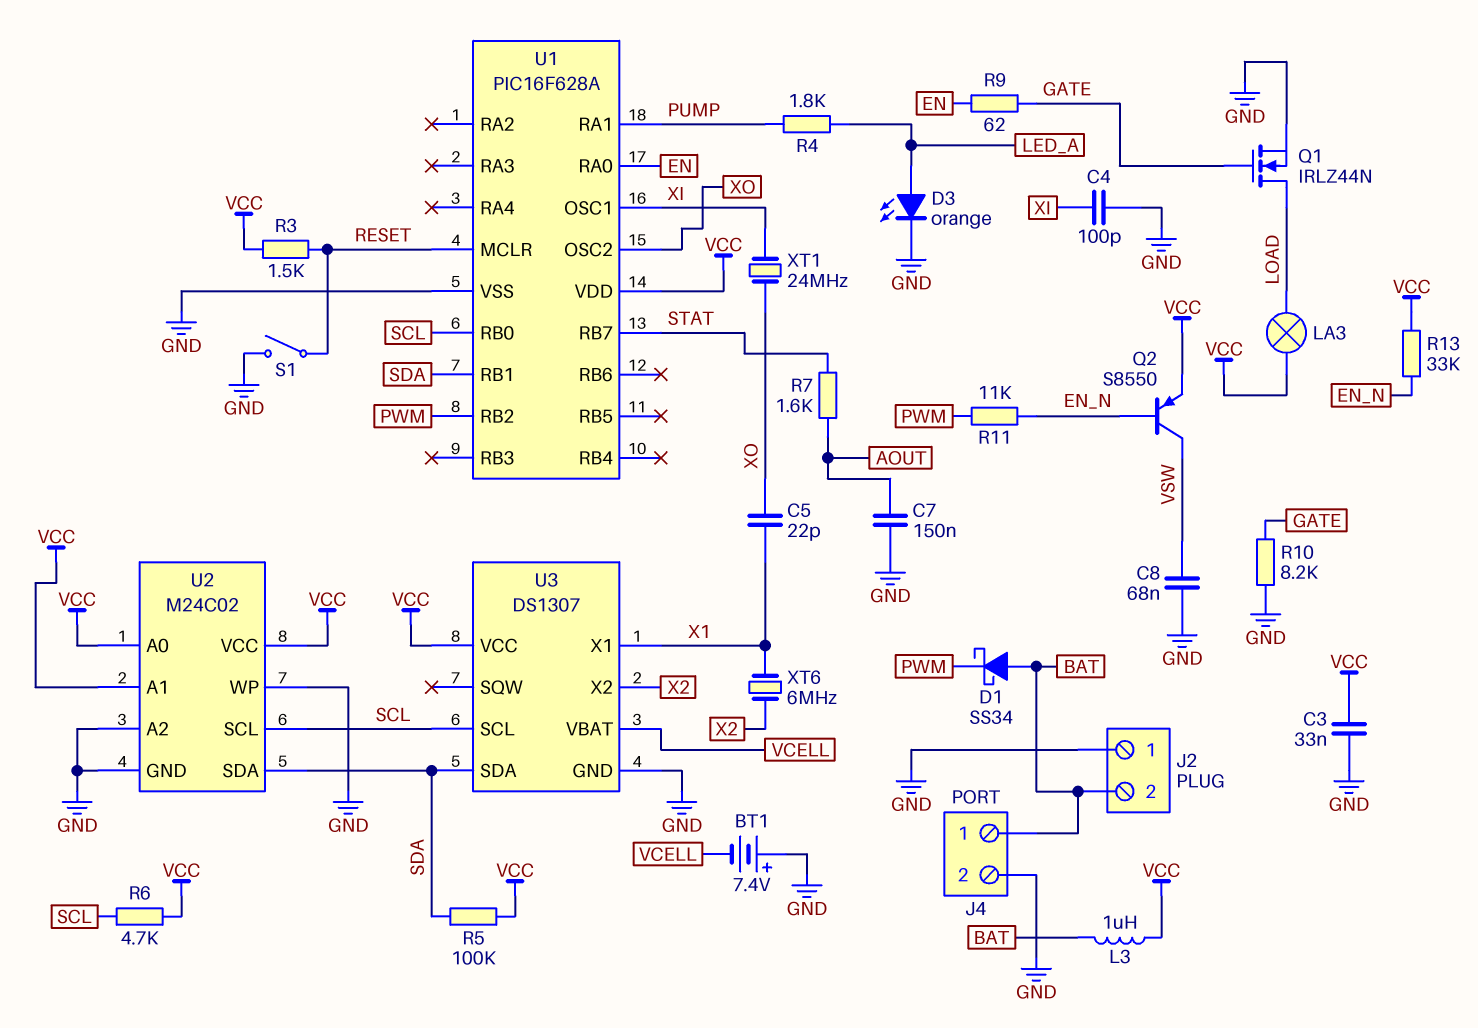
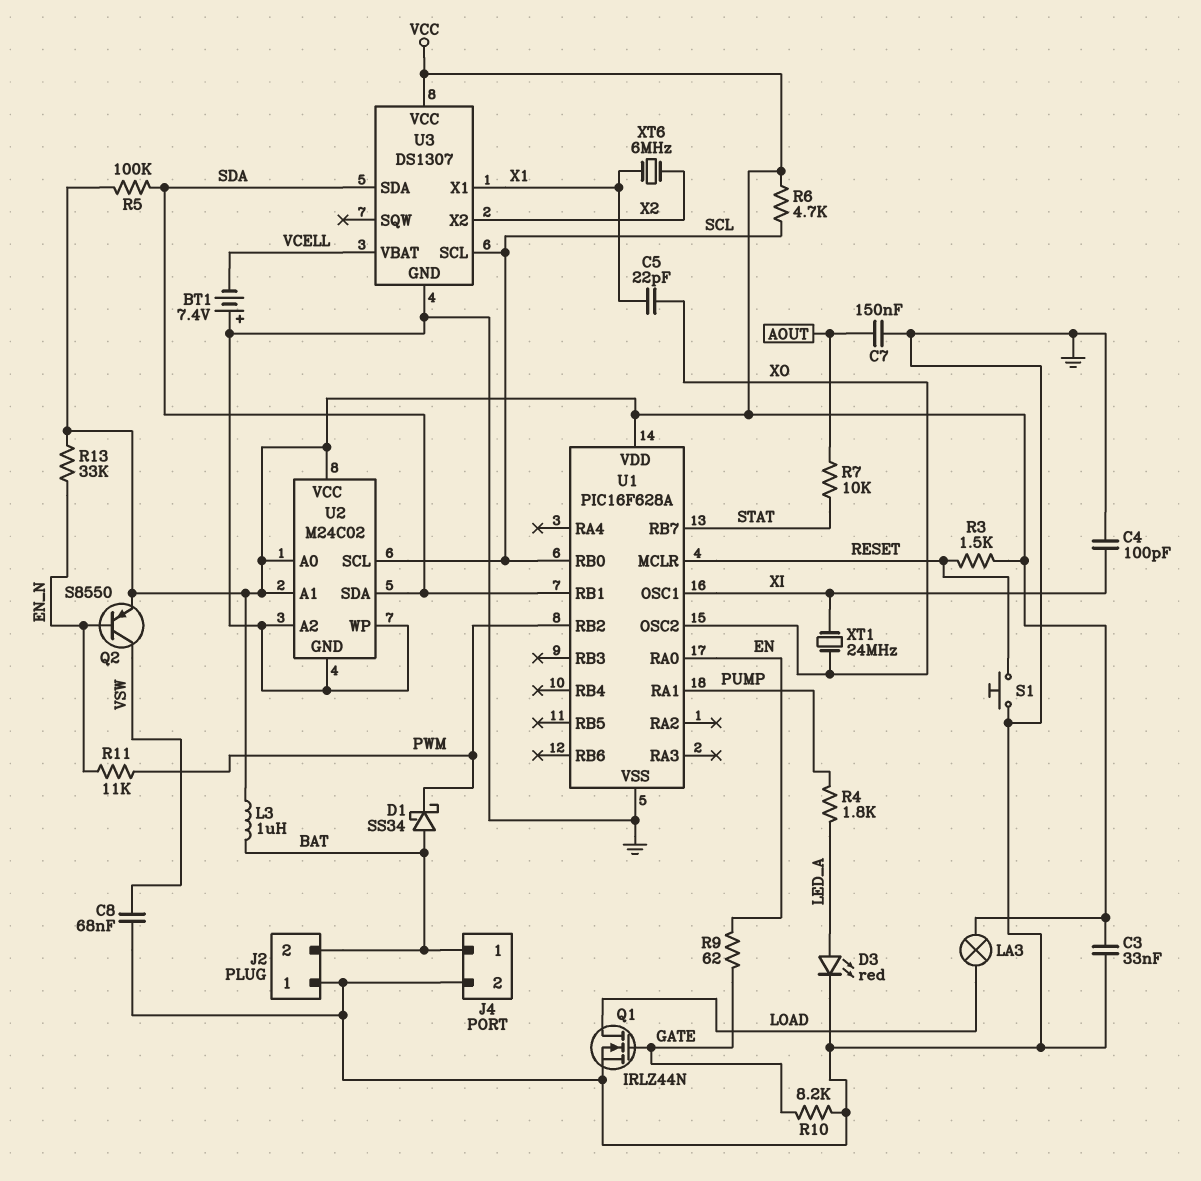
D3: LED orange (A LED_A, K GND) -> LED red (A LED_A, K GND)
R7: 1.6k (AOUT, STAT) -> 10k (AOUT, STAT)
S1: switch (GND, RESET) -> button (GND, RESET)

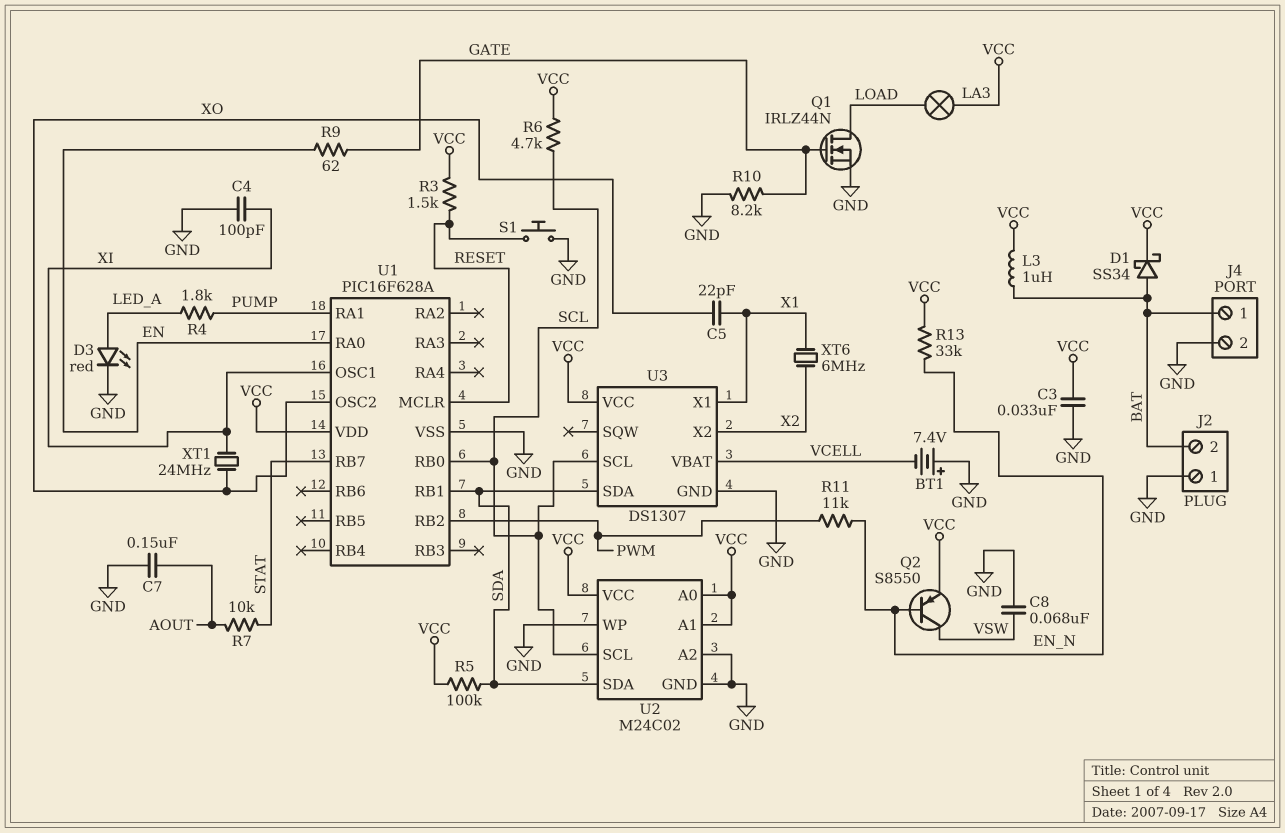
D1: schottky SS34 (A BAT, K PWM) -> schottky SS34 (A BAT, K VCC)

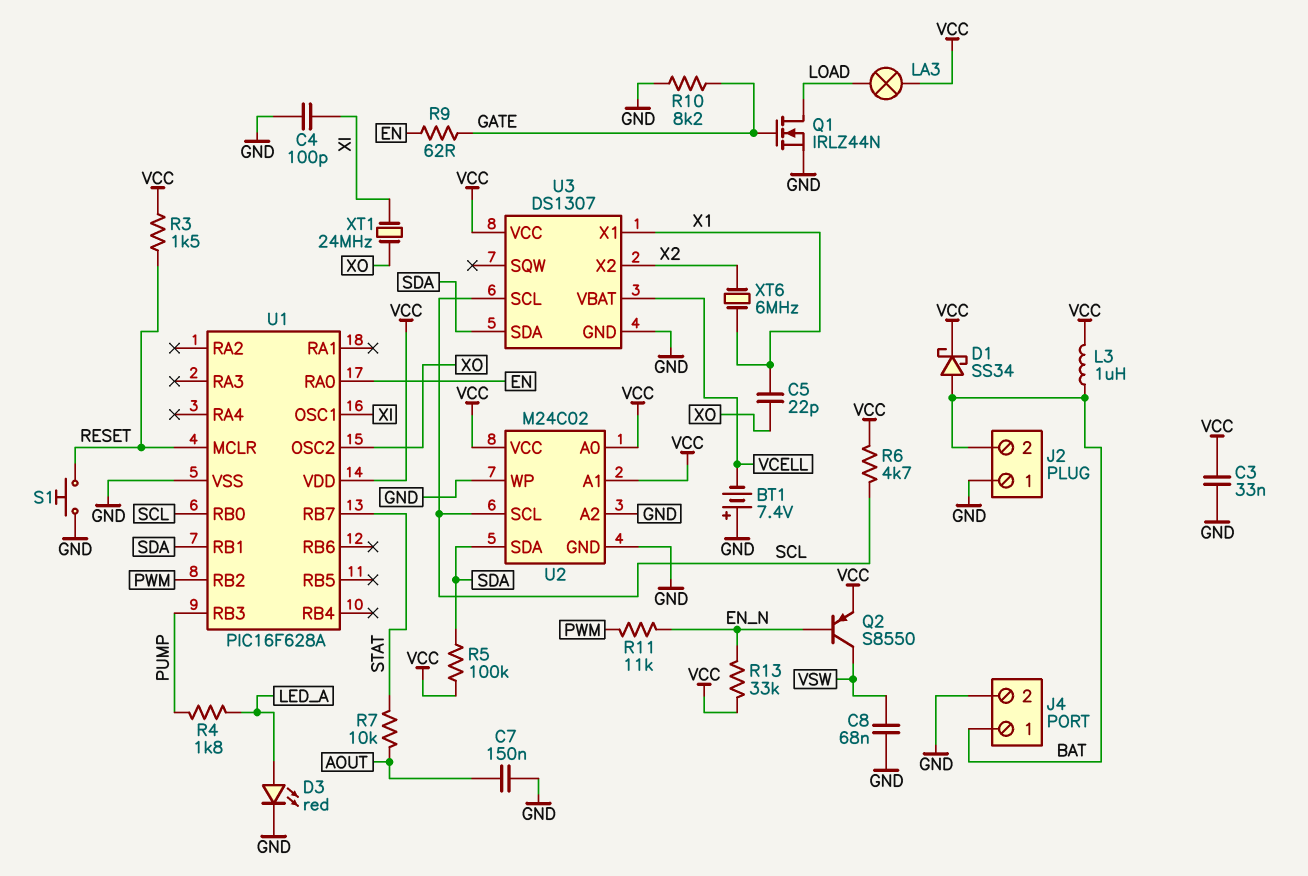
U1 pin RA1: PUMP -> none
U1 pin RB3: none -> PUMP

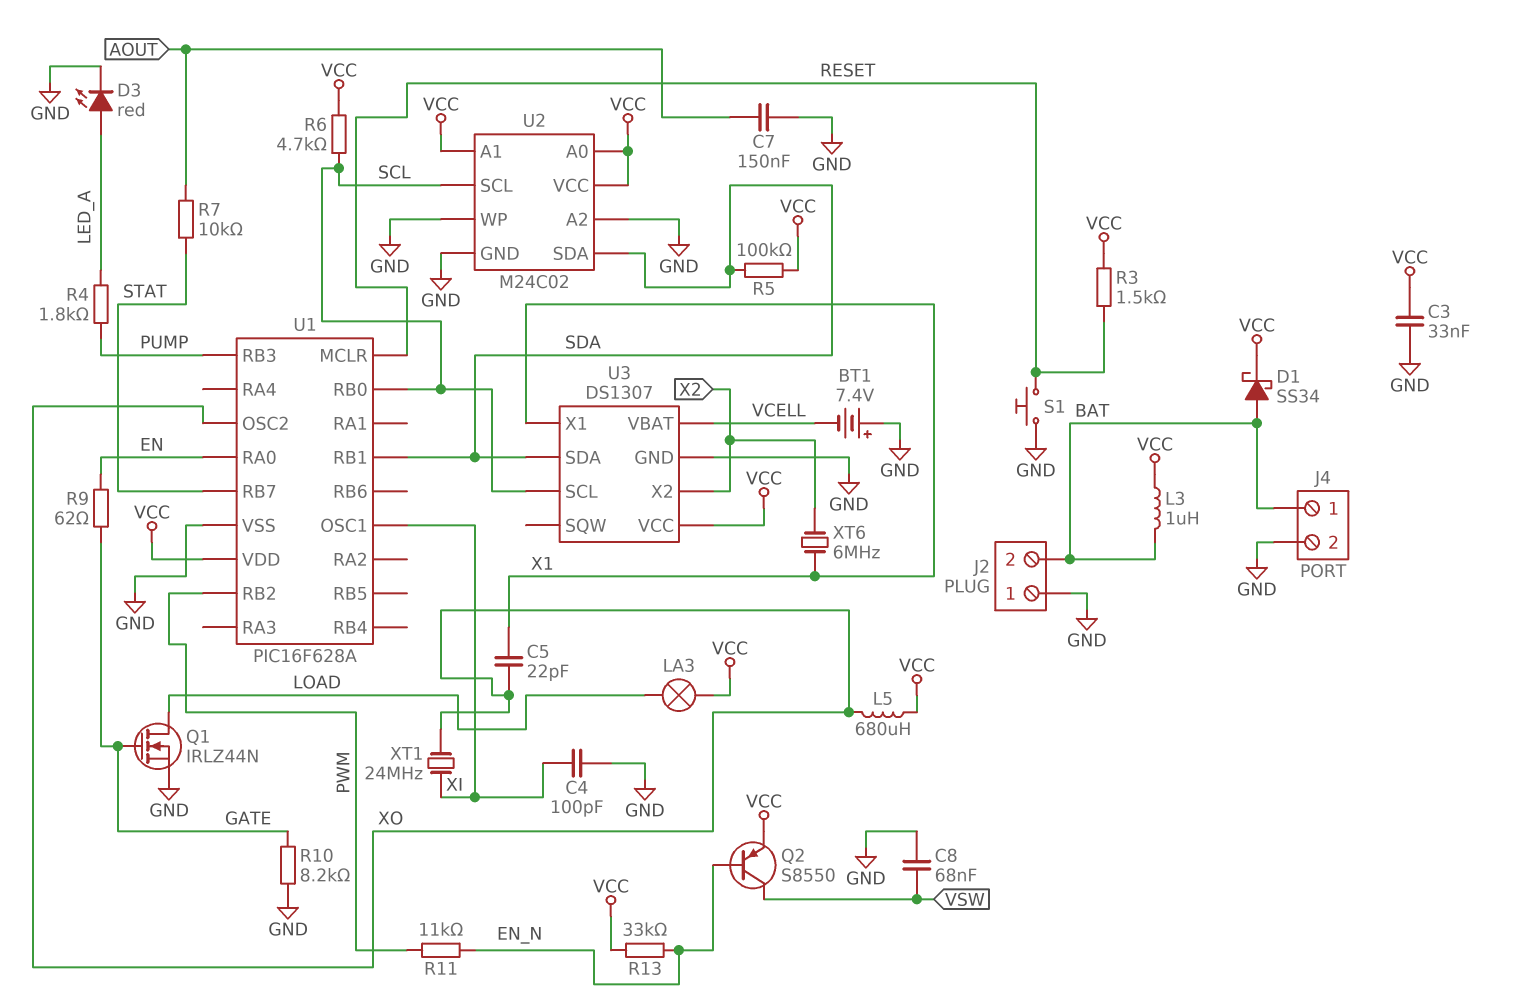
L5: none -> 680uH (VCC, XO)

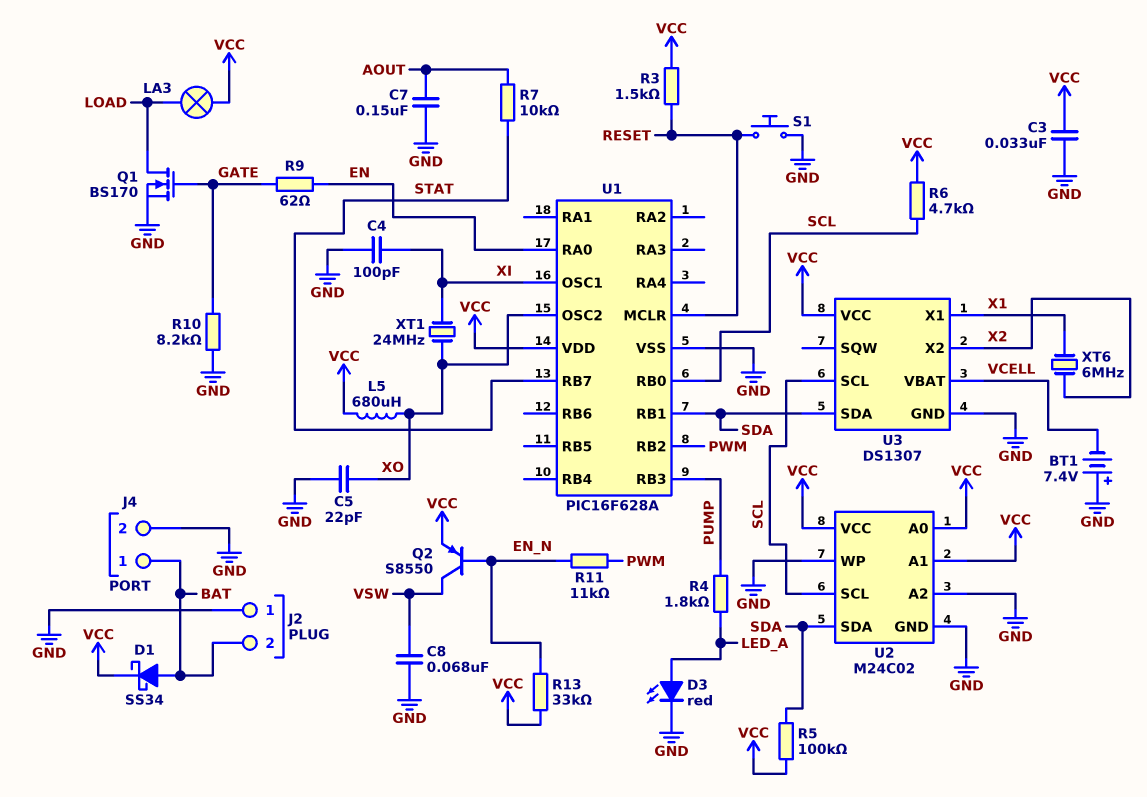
C5: 22pF (X1, XO) -> 22pF (GND, XO)
L3: 1uH (BAT, VCC) -> none
Q1: NMOS IRLZ44N (G GATE, D LOAD, S GND) -> NMOS BS170 (G GATE, D LOAD, S GND)

